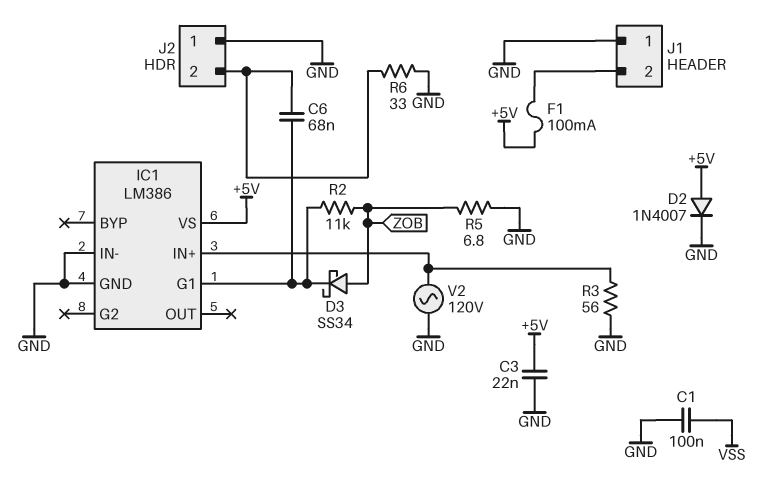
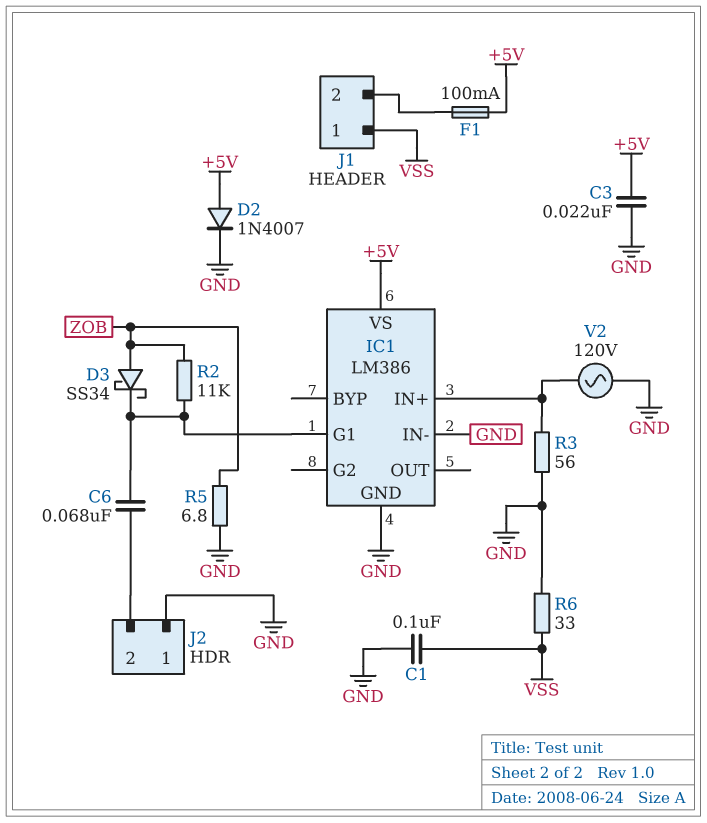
J1 pin 1: GND -> VSS
R6: 33 (GND, J2/2) -> 33 (GND, VSS)

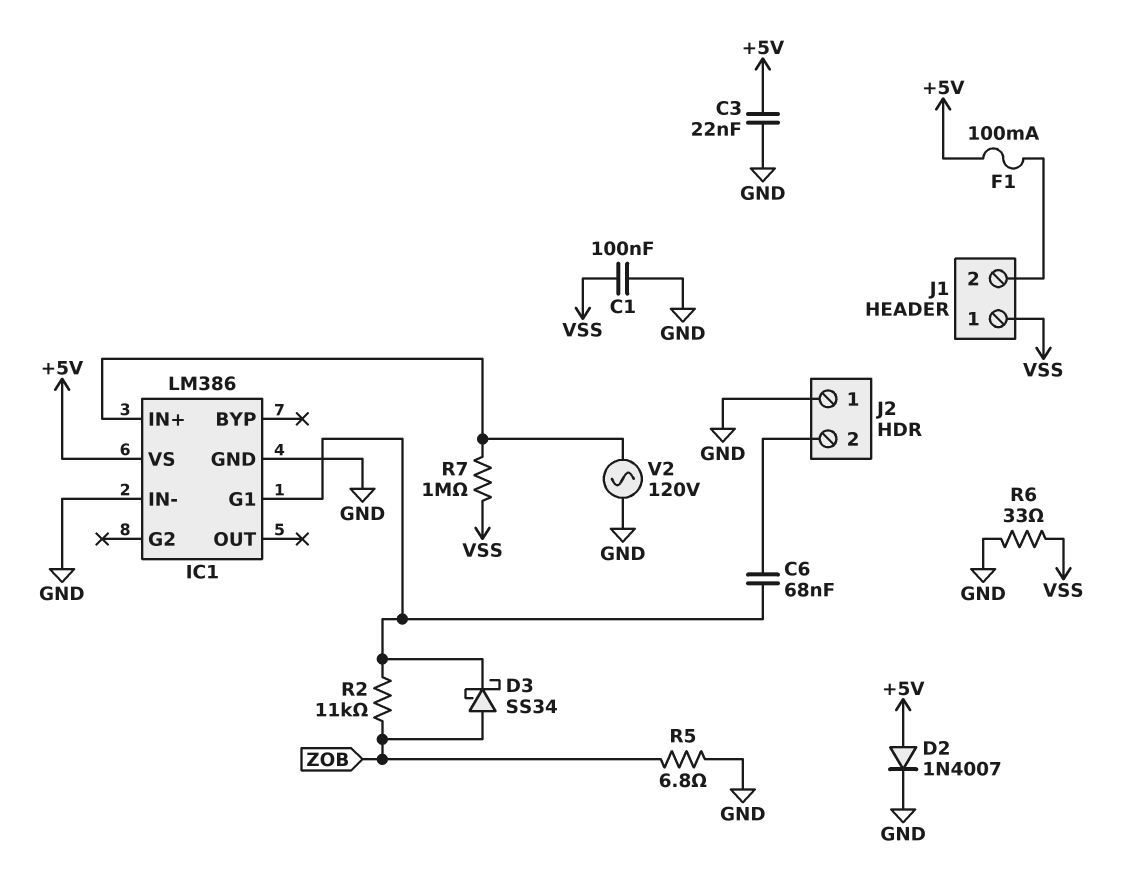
R3: 56 (GND, IC1/IN+) -> none
R7: none -> 1M (IC1/IN+, VSS)

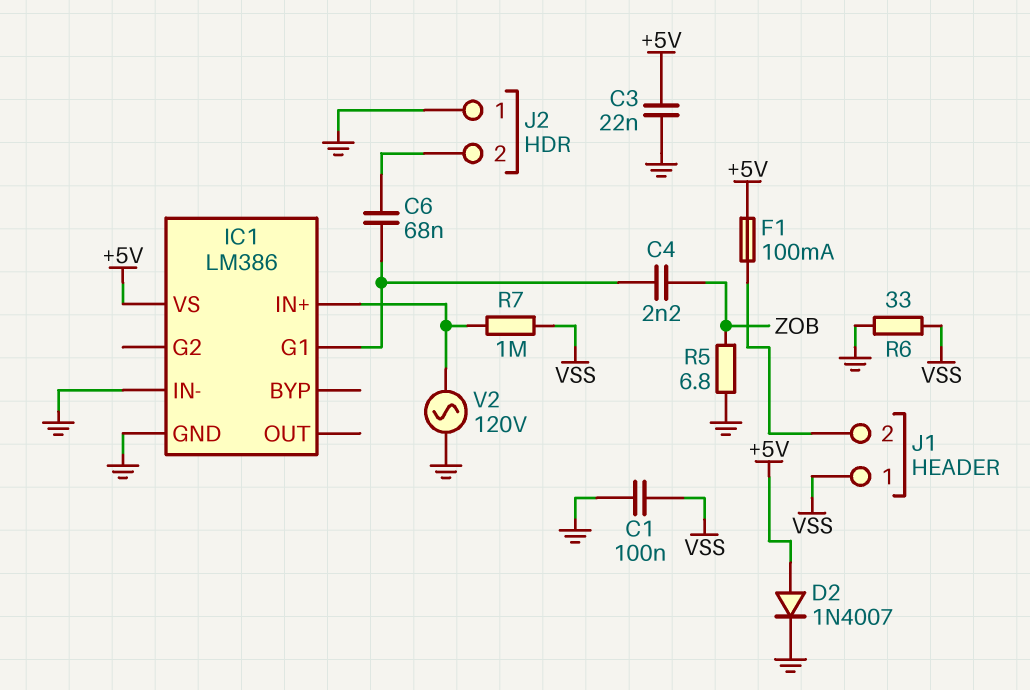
C4: none -> 2.2nF (IC1/G1, ZOB)
D3: schottky SS34 (A ZOB, K IC1/G1) -> none
R2: 11k (IC1/G1, ZOB) -> none

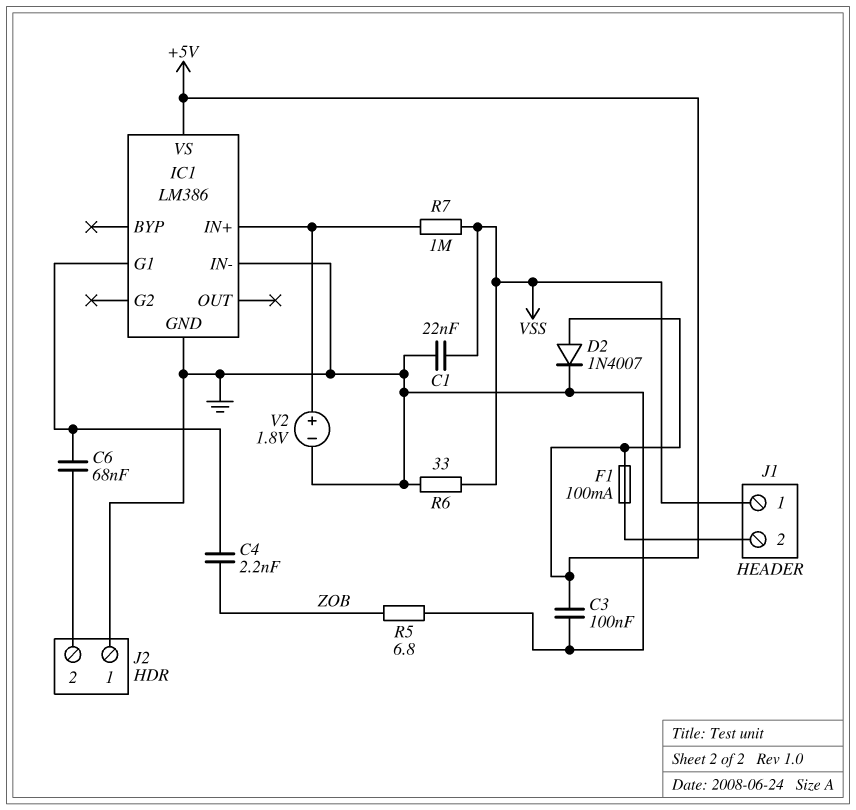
C1: 100nF (GND, VSS) -> 22nF (GND, VSS)
C3: 22nF (+5V, GND) -> 100nF (+5V, GND)
V2: AC 120V (GND, IC1/IN+) -> 1.8V (plus IC1/IN+, minus GND)

